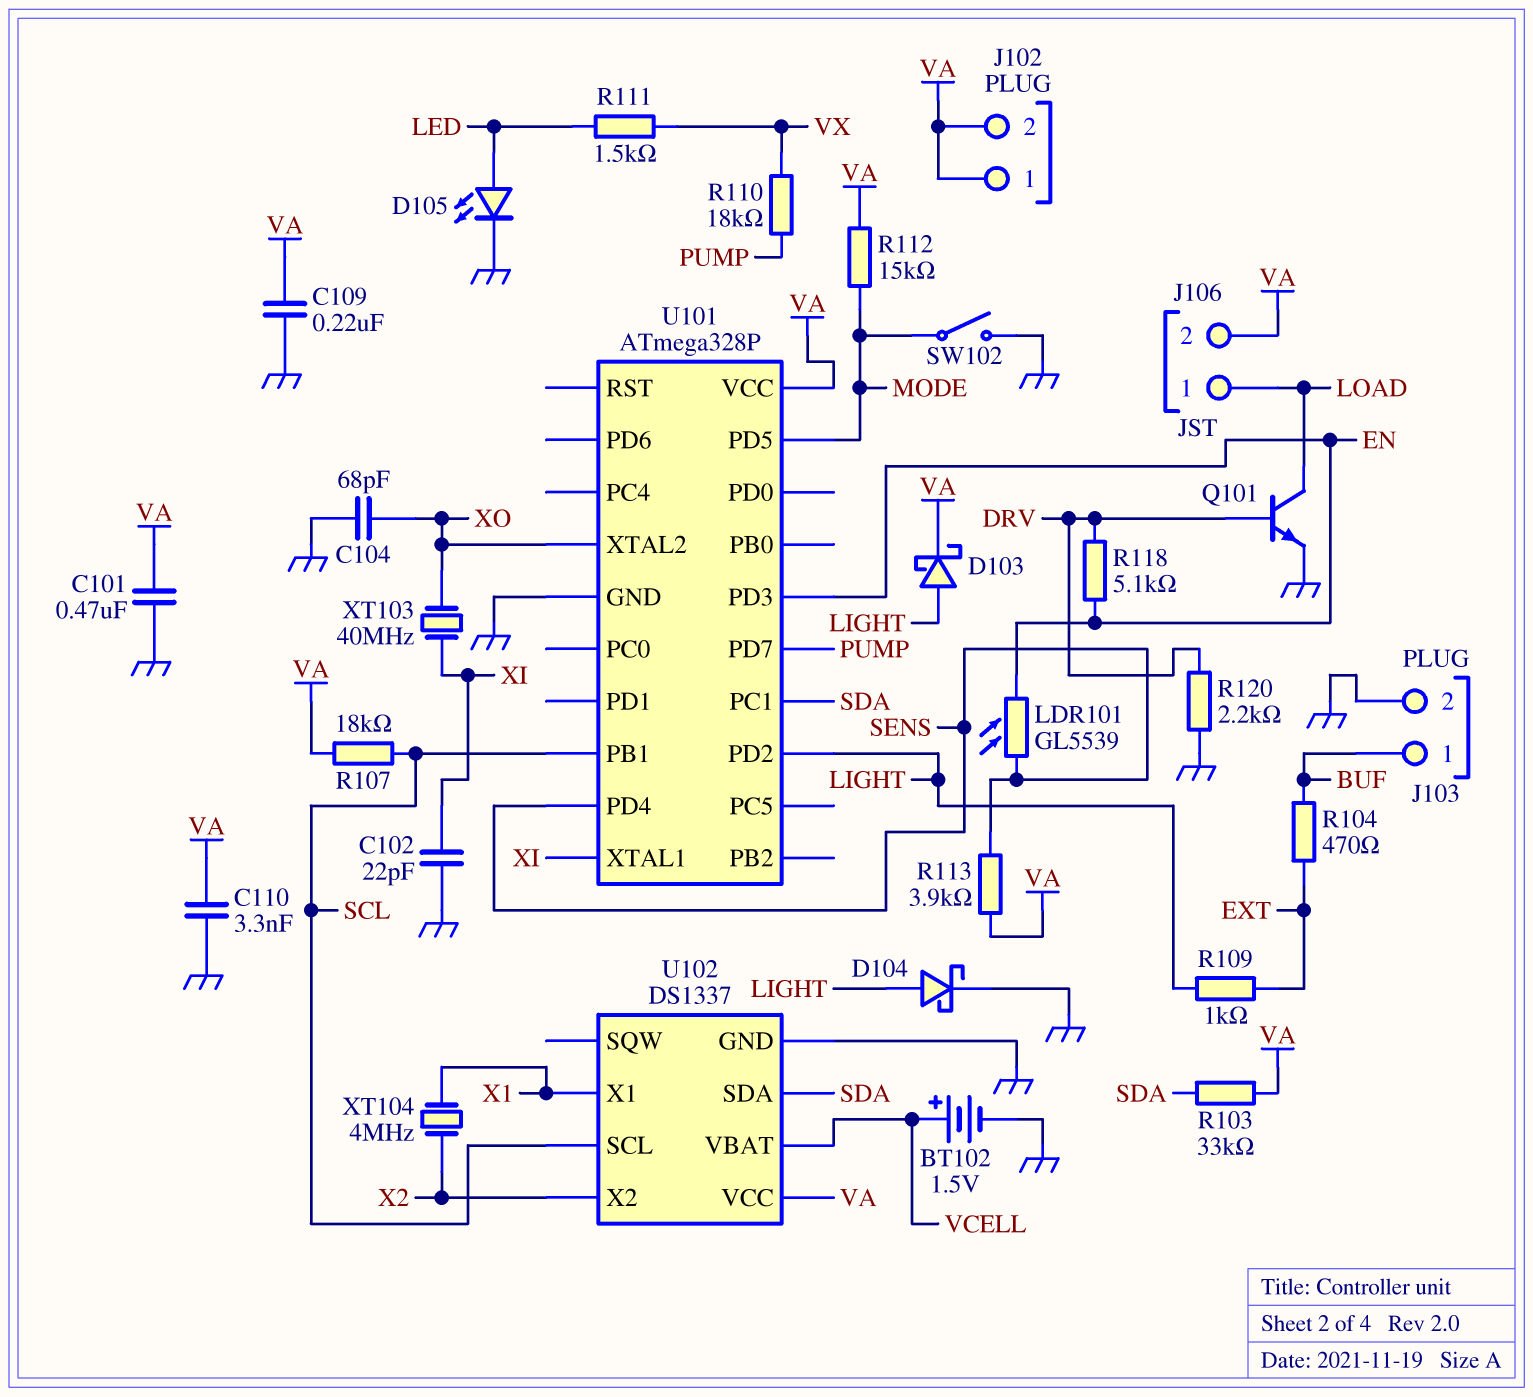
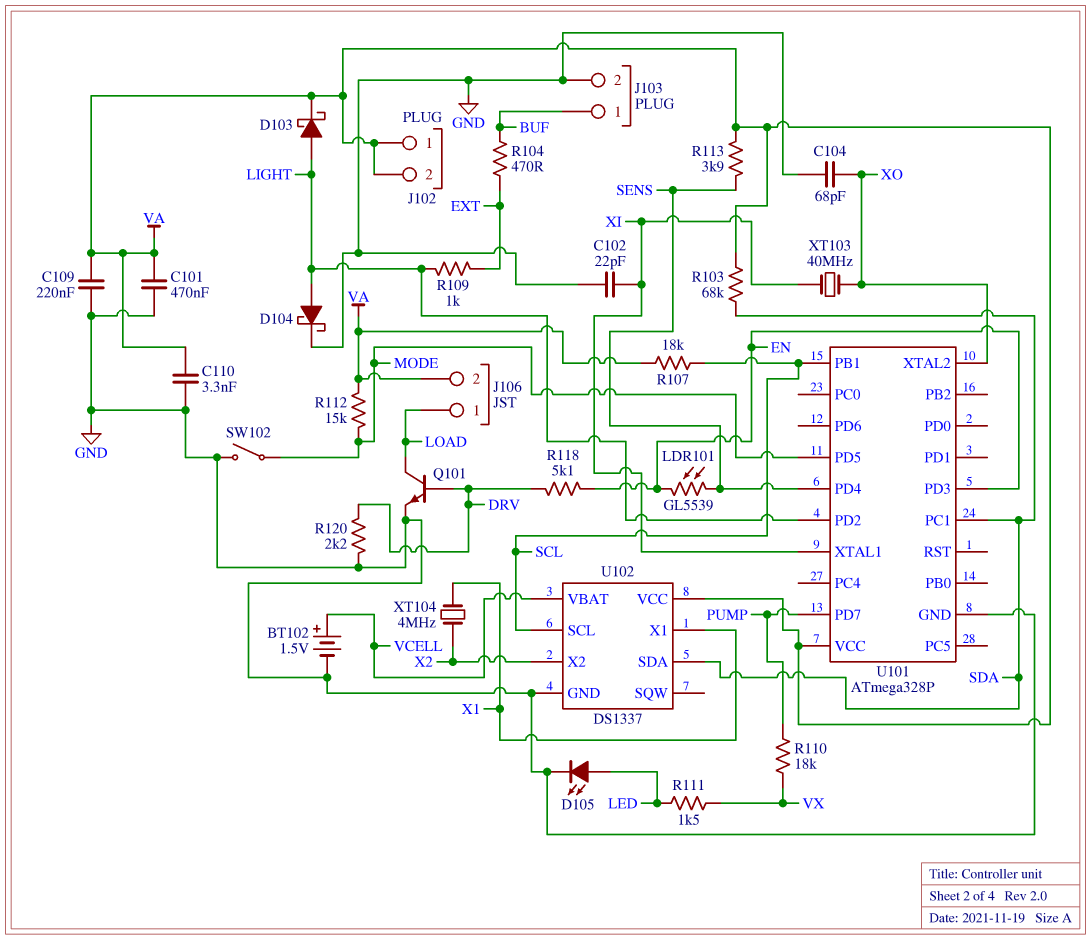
R103: 33k (SDA, VA) -> 68k (SDA, VA)

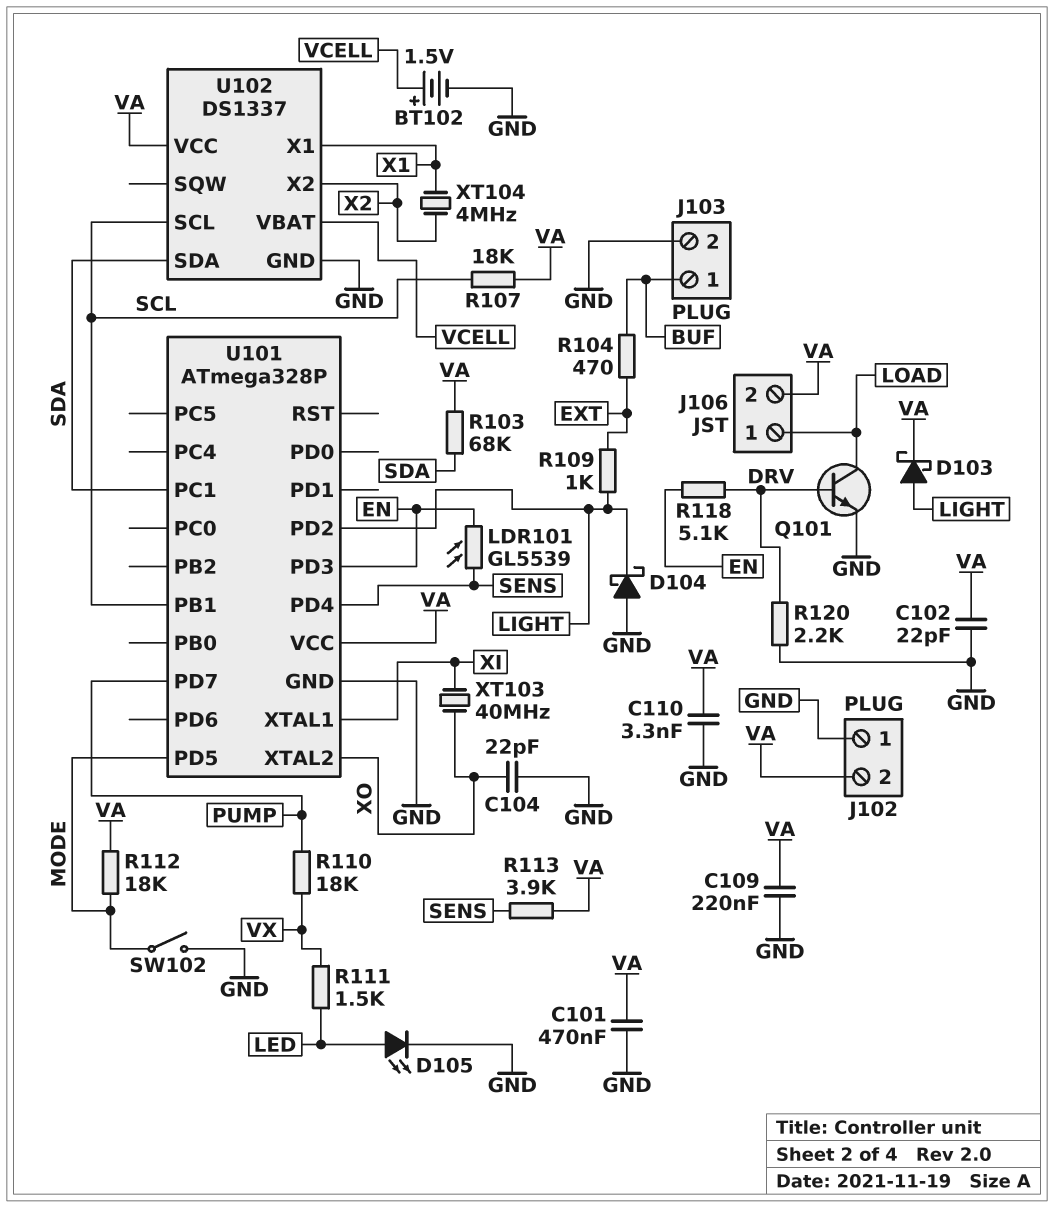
C102: 22pF (GND, XI) -> 22pF (GND, VA)
C104: 68pF (GND, XO) -> 22pF (GND, XO)
D104: schottky (A LIGHT, K GND) -> schottky (A GND, K LIGHT)
J102 pin 1: VA -> GND
R112: 15k (MODE, VA) -> 18k (MODE, VA)

